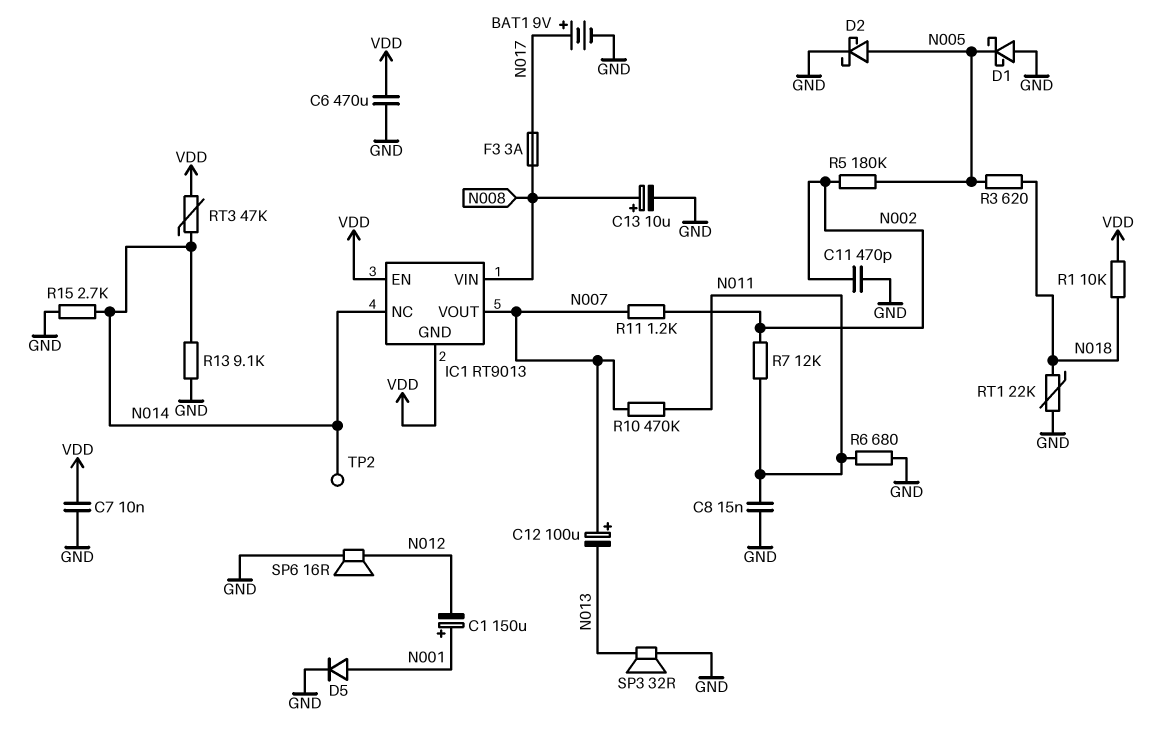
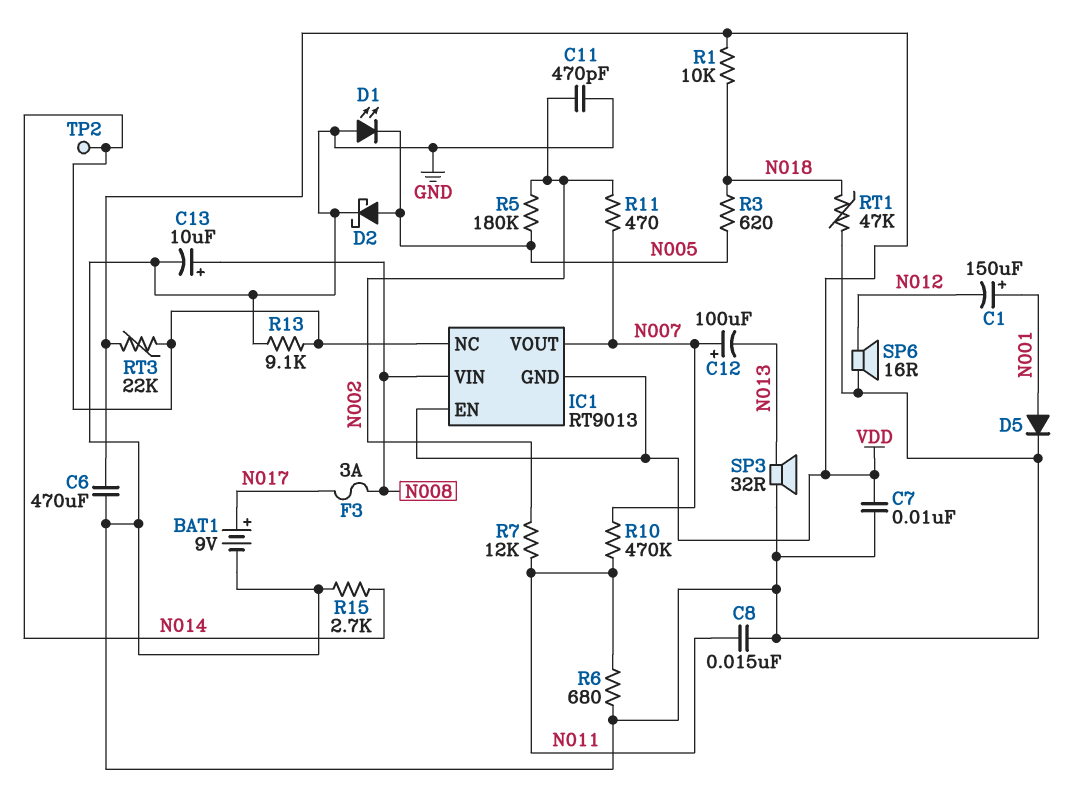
D1: schottky (A GND, K N005) -> LED (A GND, K N005)
R11: 1.2k (N002, N007) -> 470 (N002, N007)
RT1: 22k (GND, N018) -> 47k (GND, N018)
RT3: 47k (N014, VDD) -> 22k (N014, VDD)

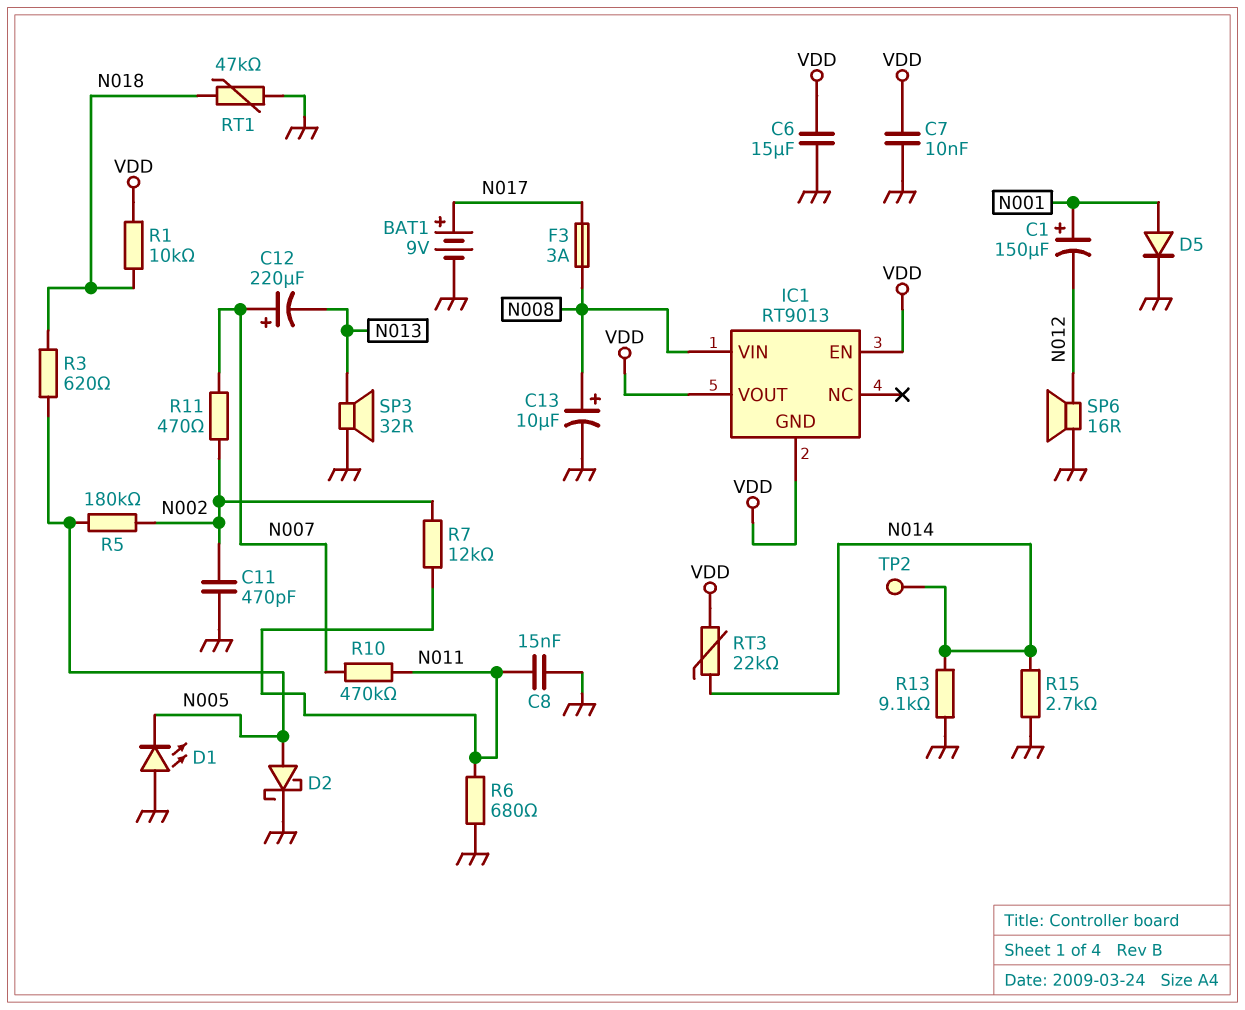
C6: 470uF (GND, VDD) -> 15uF (GND, VDD)
C12: 100uF (plus N007, minus N013) -> 220uF (plus N007, minus N013)
IC1 pin NC: N014 -> none
IC1 pin VOUT: N007 -> VDD

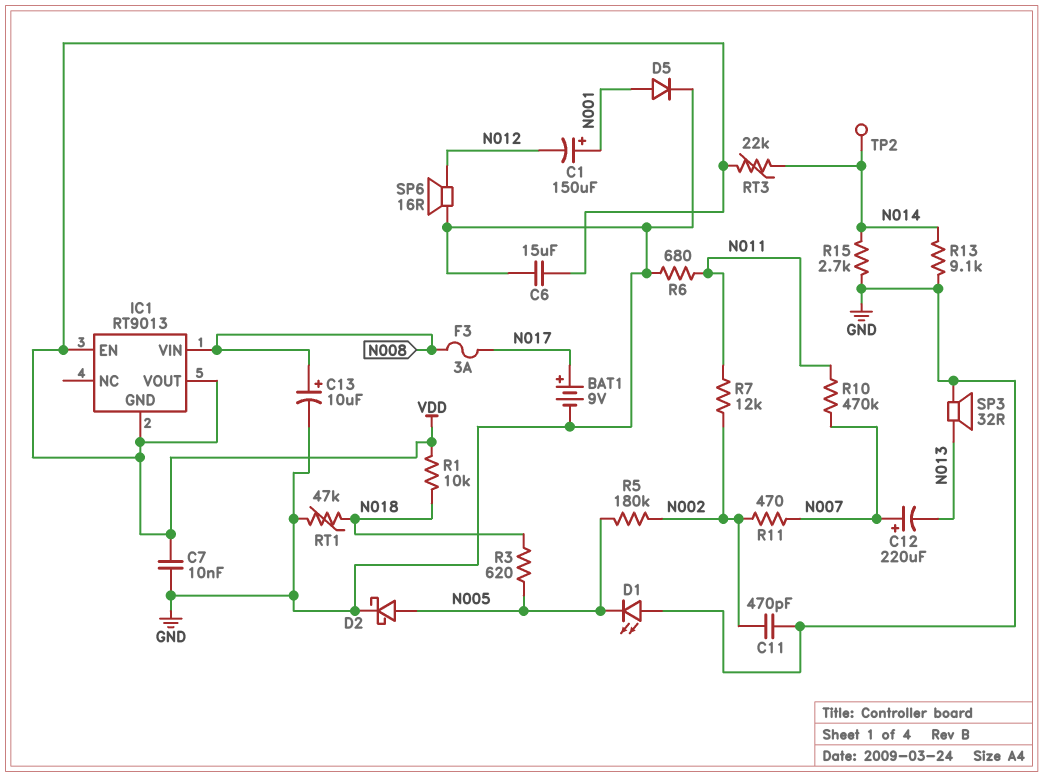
C8: 15nF (GND, N011) -> none

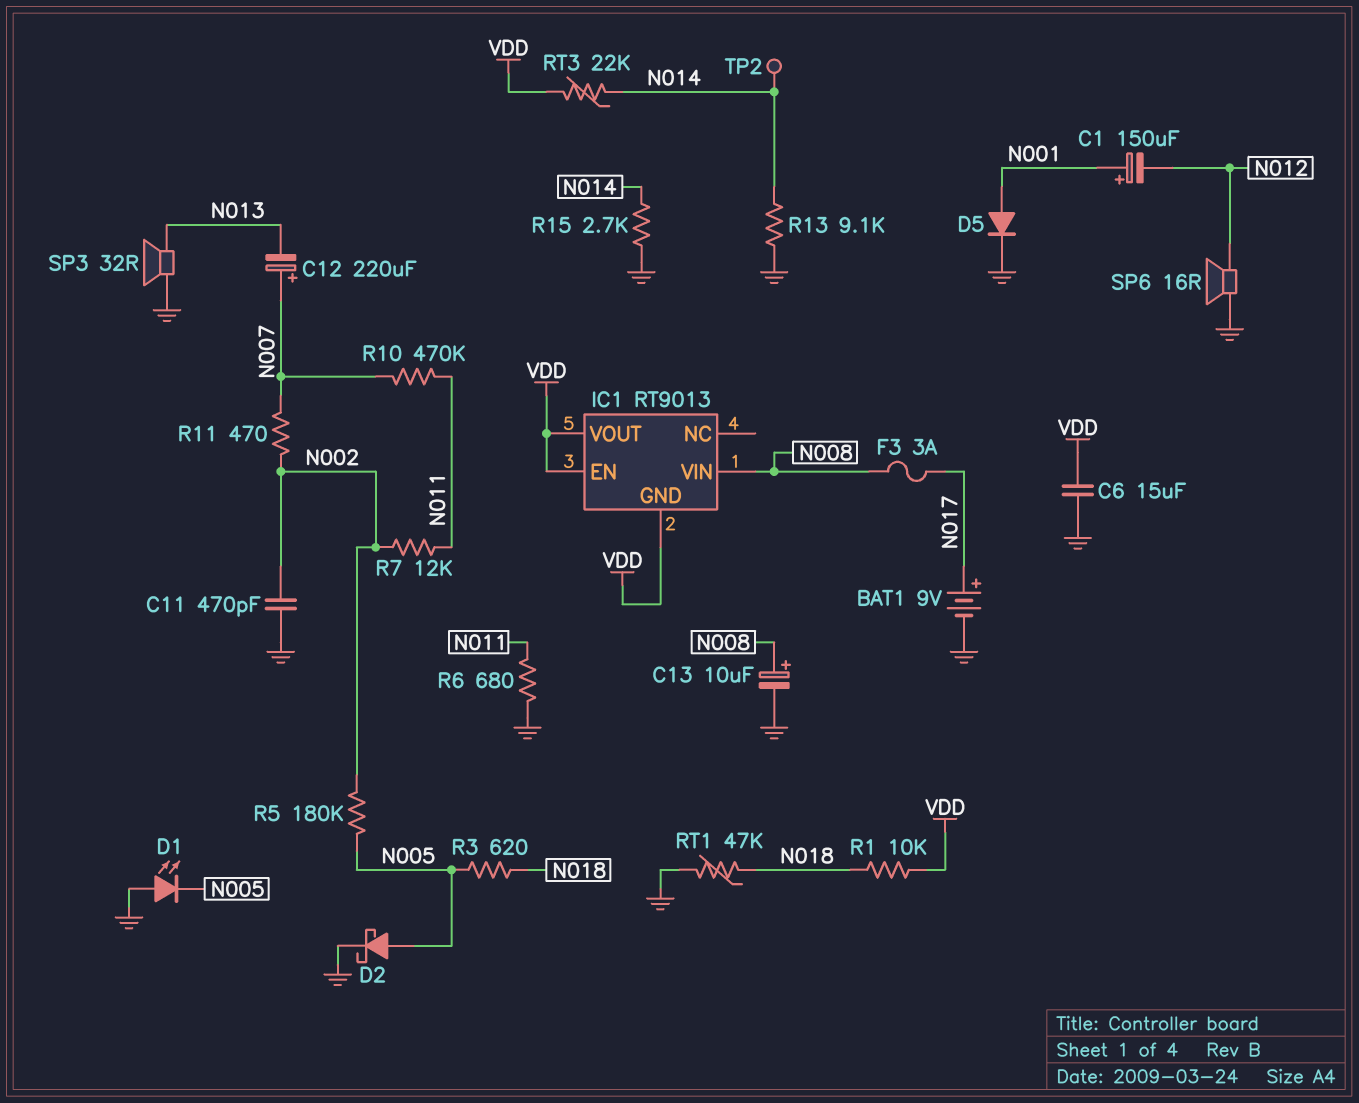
C7: 10nF (GND, VDD) -> none

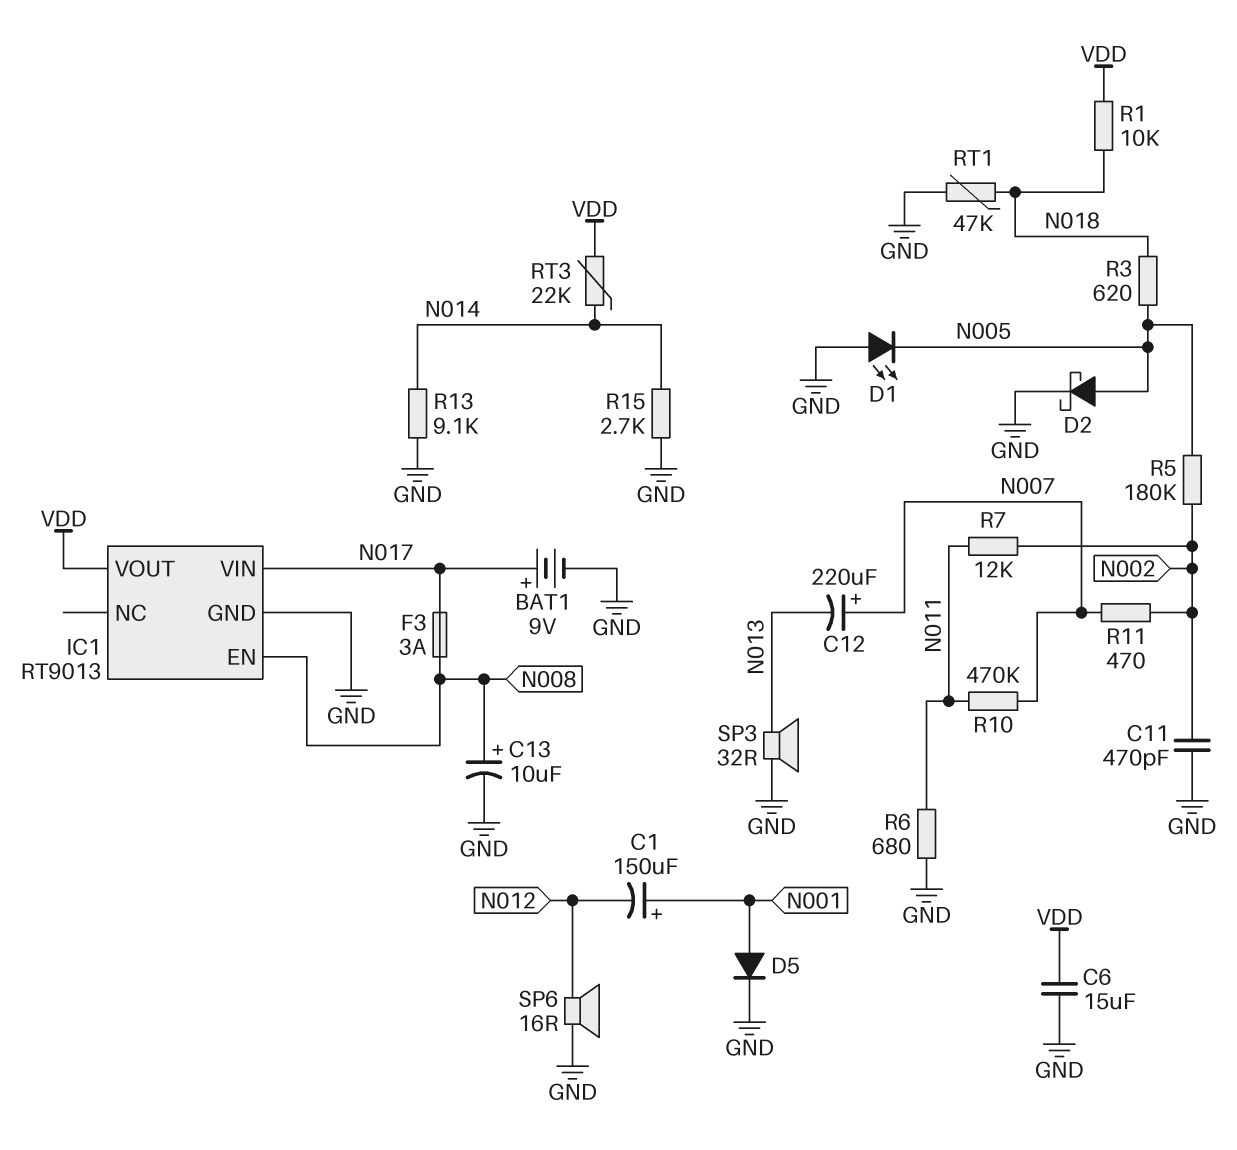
IC1 pin EN: VDD -> N008
IC1 pin GND: VDD -> GND
IC1 pin VIN: N008 -> N017
TP2: test point (N014) -> none

